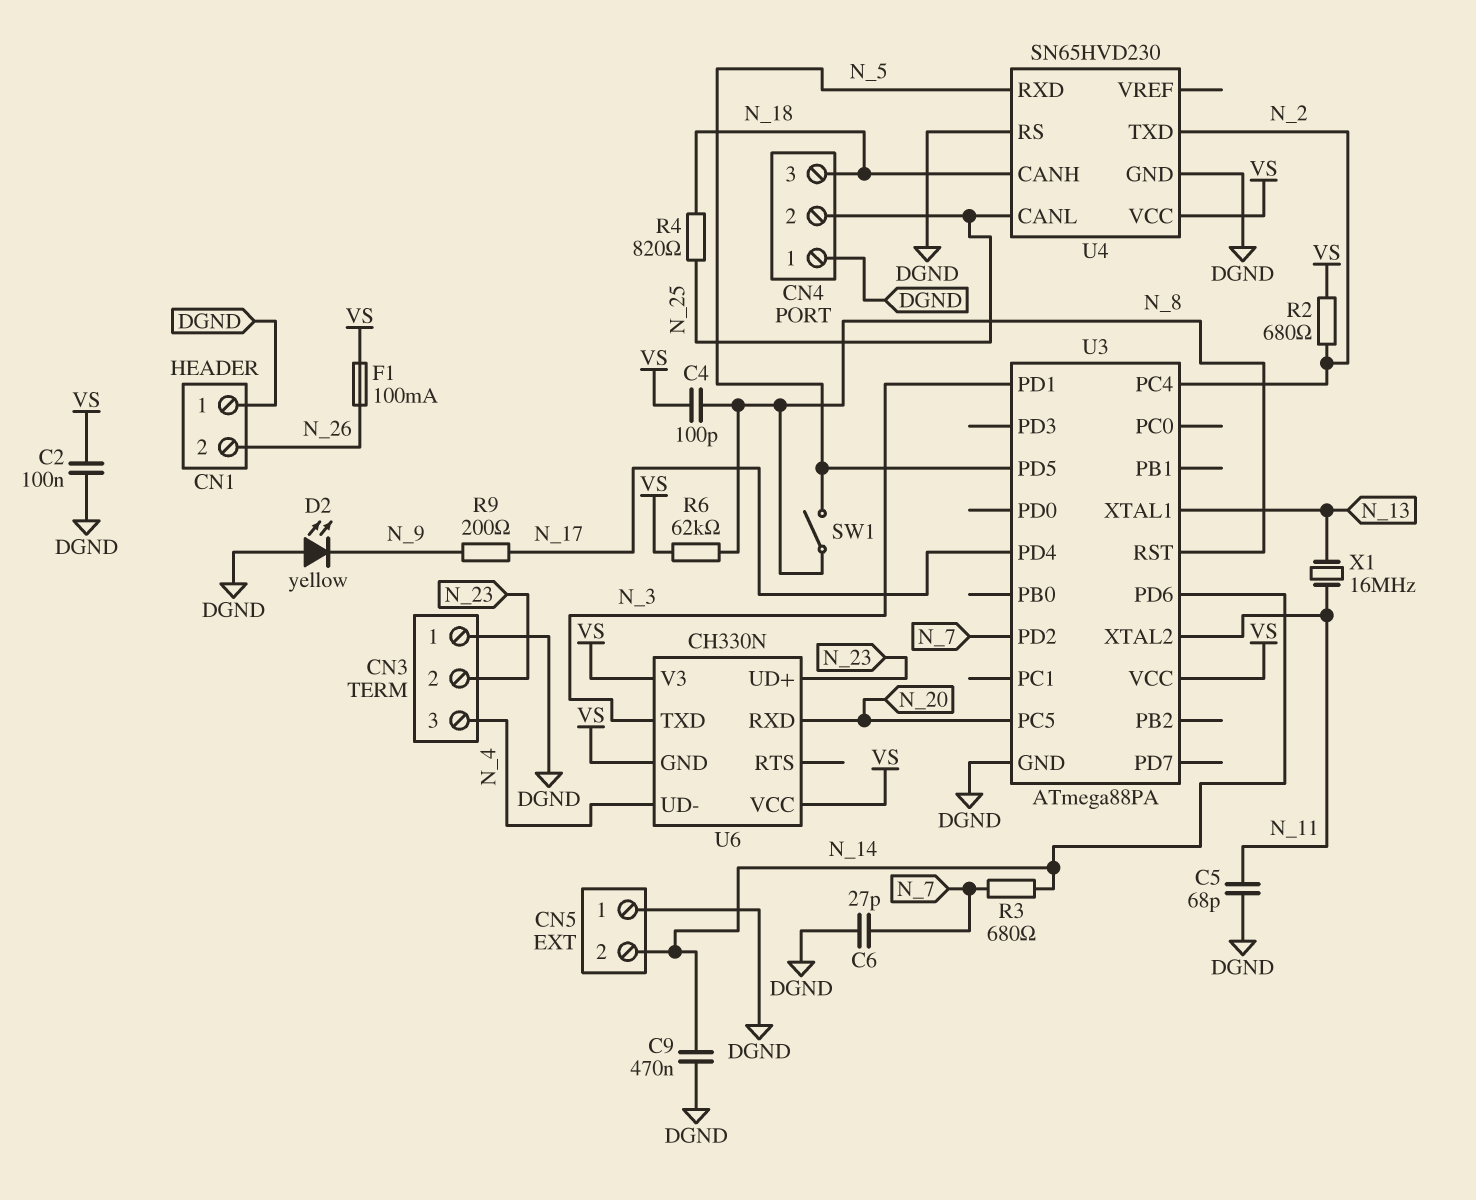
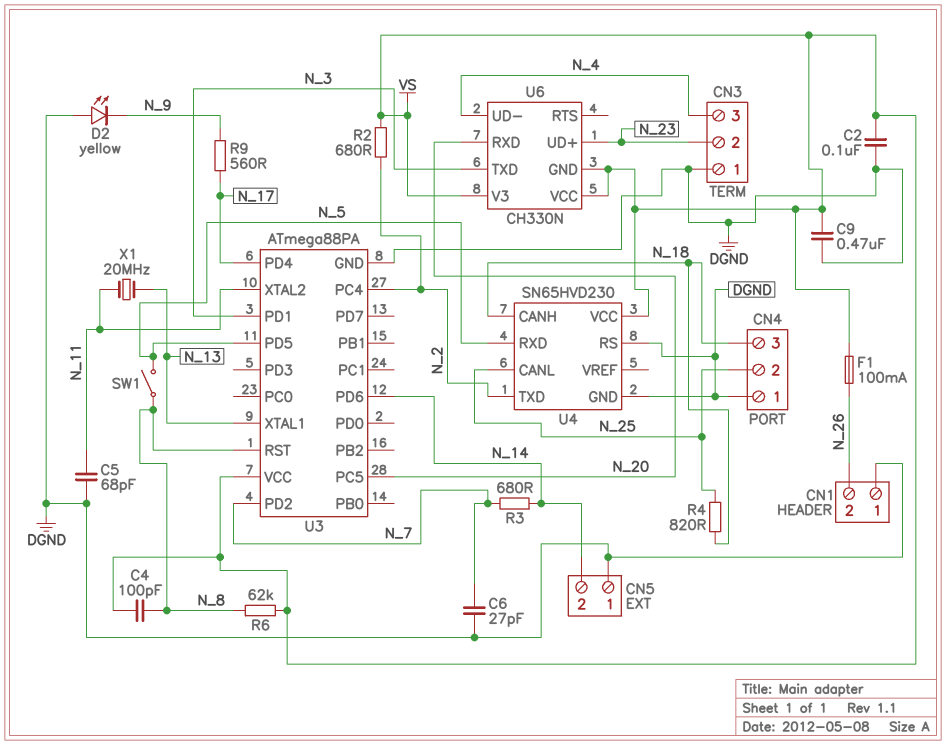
C9: 470nF (DGND, N_14) -> 470nF (DGND, VS)
R9: 200 (N_9, N_17) -> 560 (N_9, N_17)
X1: 16MHz (N_11, N_13) -> 20MHz (N_11, N_13)

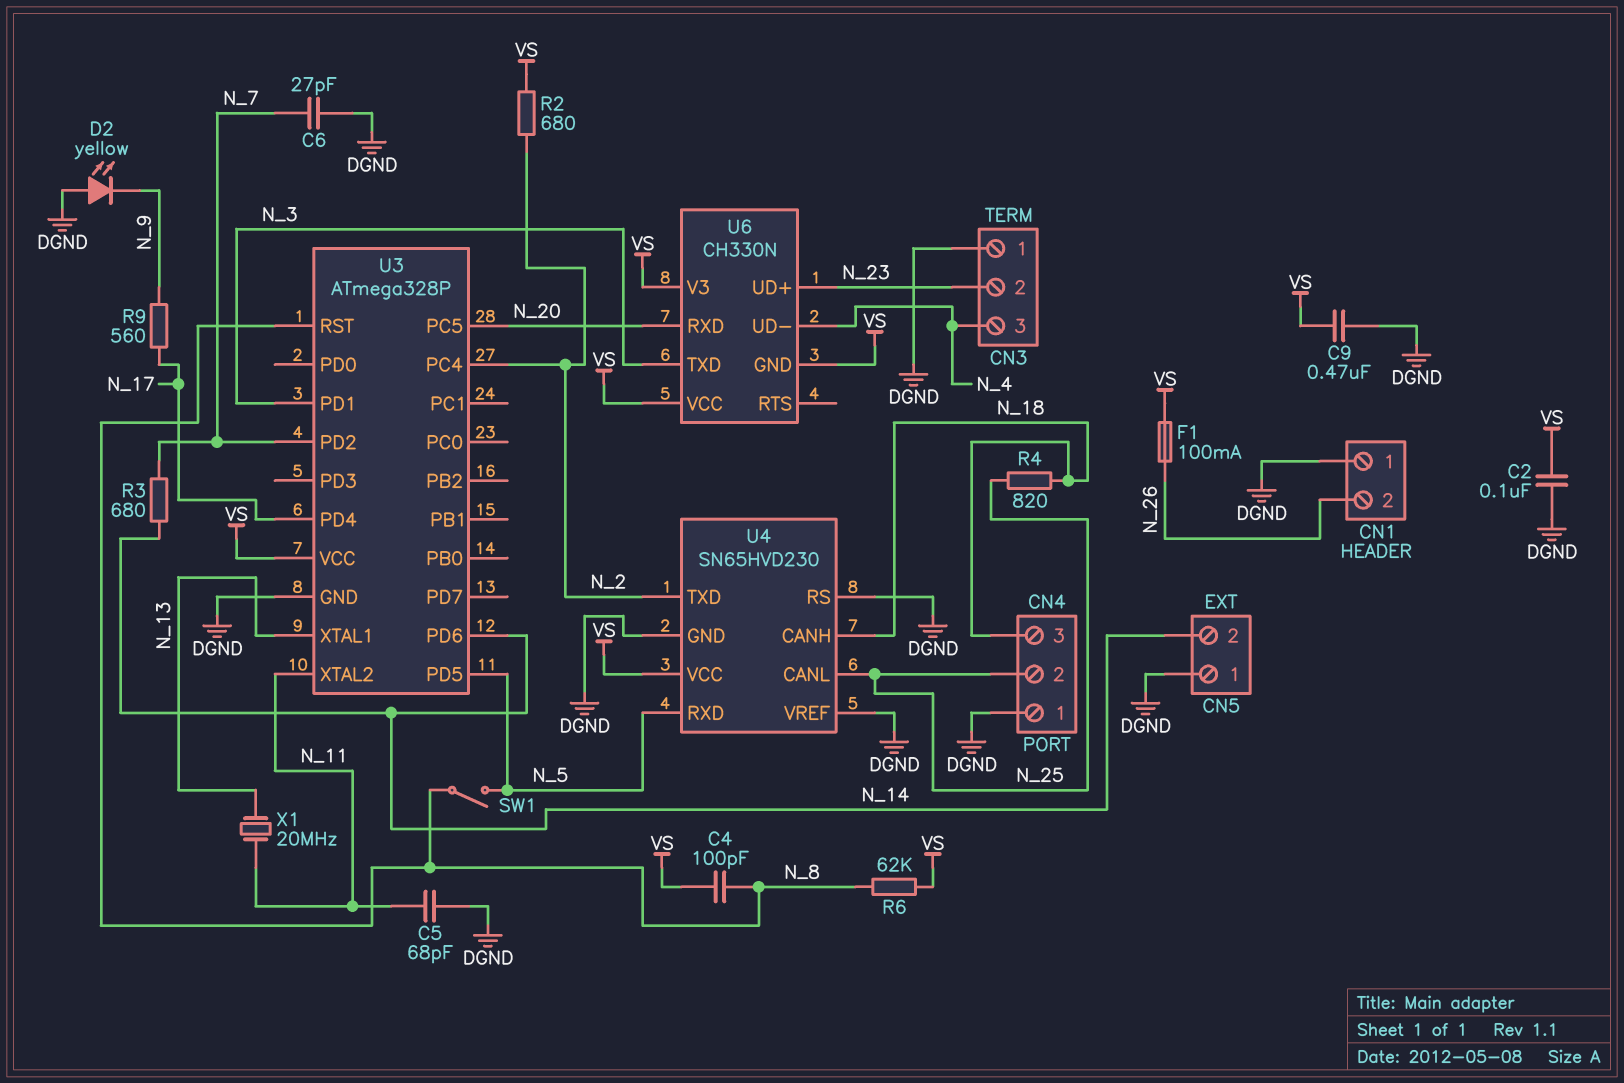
U3: ATmega88PA -> ATmega328P
U4 pin VREF: none -> DGND

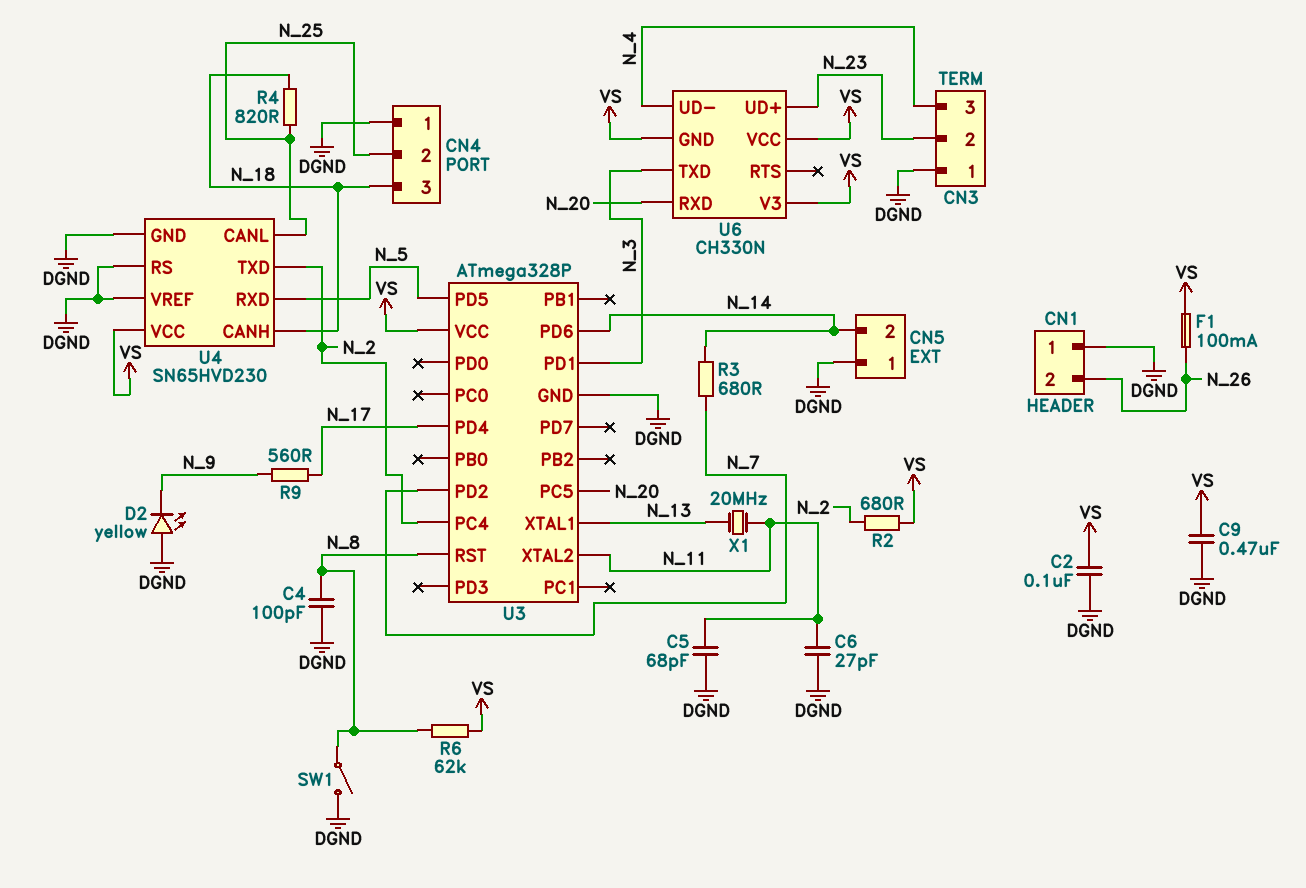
C4: 100pF (N_8, VS) -> 100pF (DGND, N_8)
C6: 27pF (DGND, N_7) -> 27pF (DGND, N_11)
SW1: switch (N_5, N_8) -> switch (DGND, N_8)

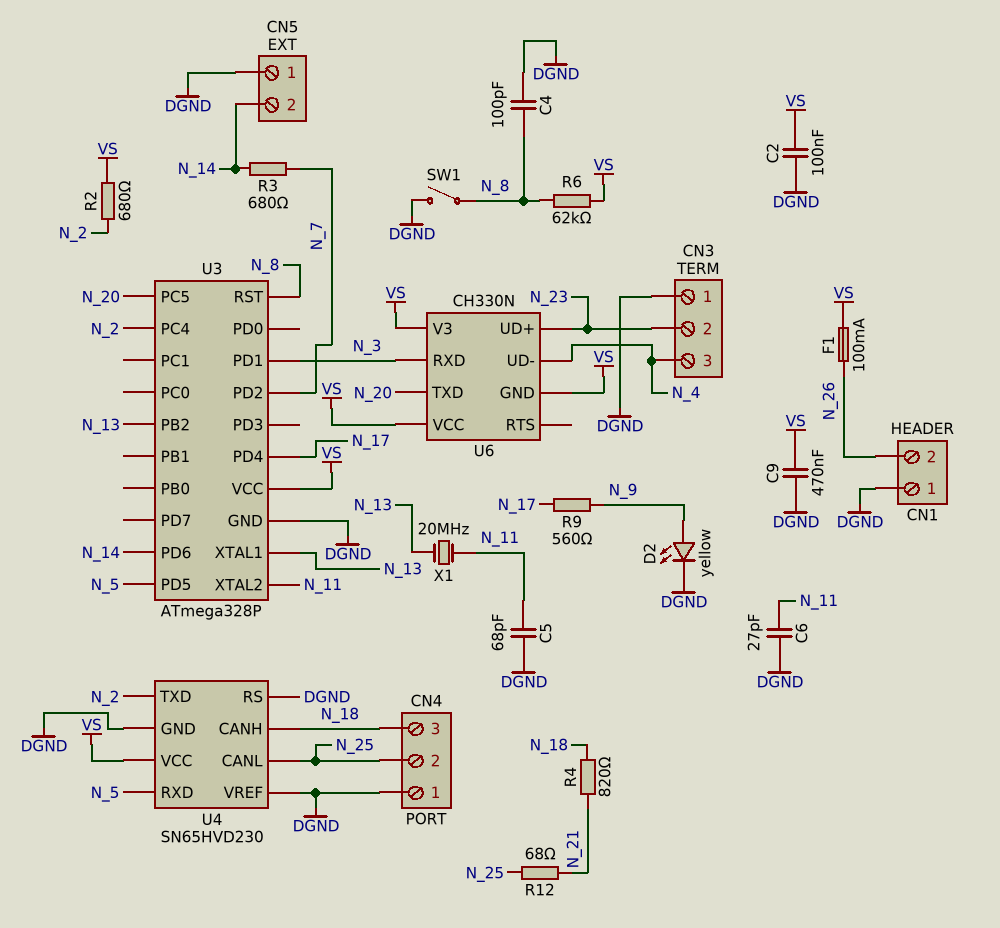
D2: LED yellow (A DGND, K N_9) -> LED yellow (A N_9, K DGND)
R4: 820 (N_18, N_25) -> 820 (N_18, N_21)
R12: none -> 68 (N_21, N_25)
U3 pin PB2: none -> N_13
U6 pin RXD: N_20 -> N_3
U6 pin TXD: N_3 -> N_20

